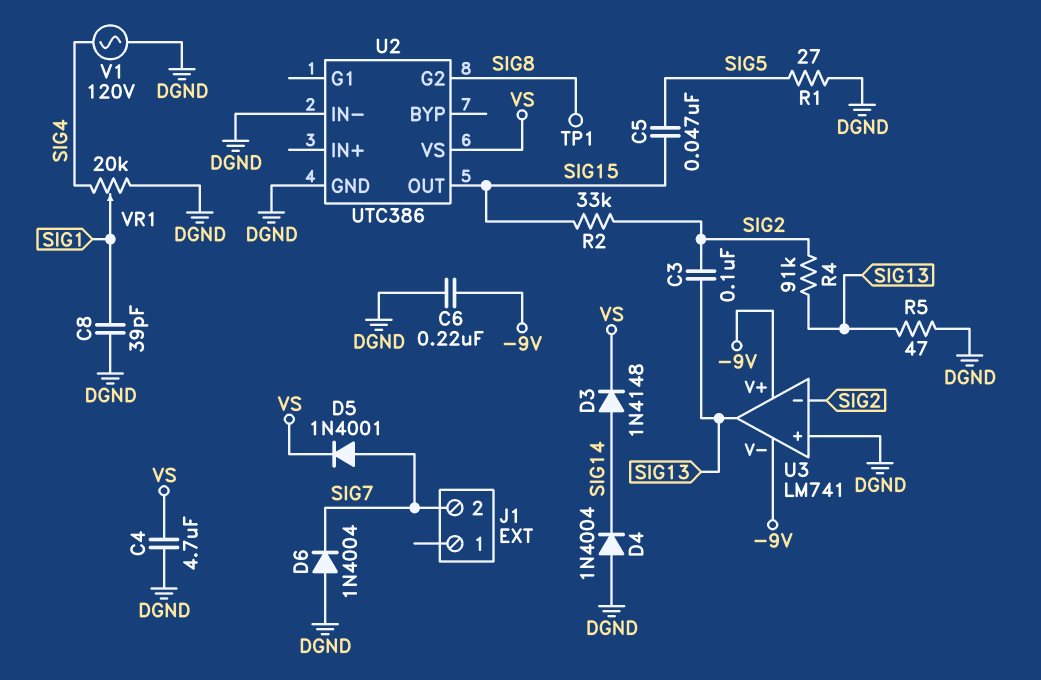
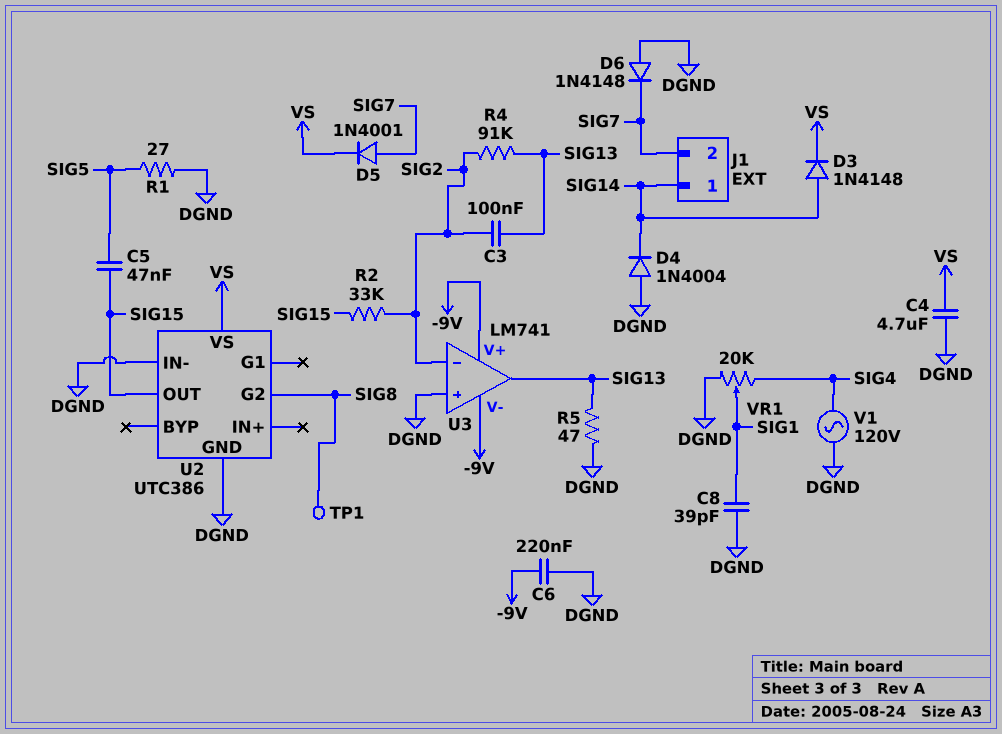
D6: diode 1N4004 (A DGND, K SIG7) -> diode 1N4148 (A DGND, K SIG7)
J1 pin 1: none -> SIG14

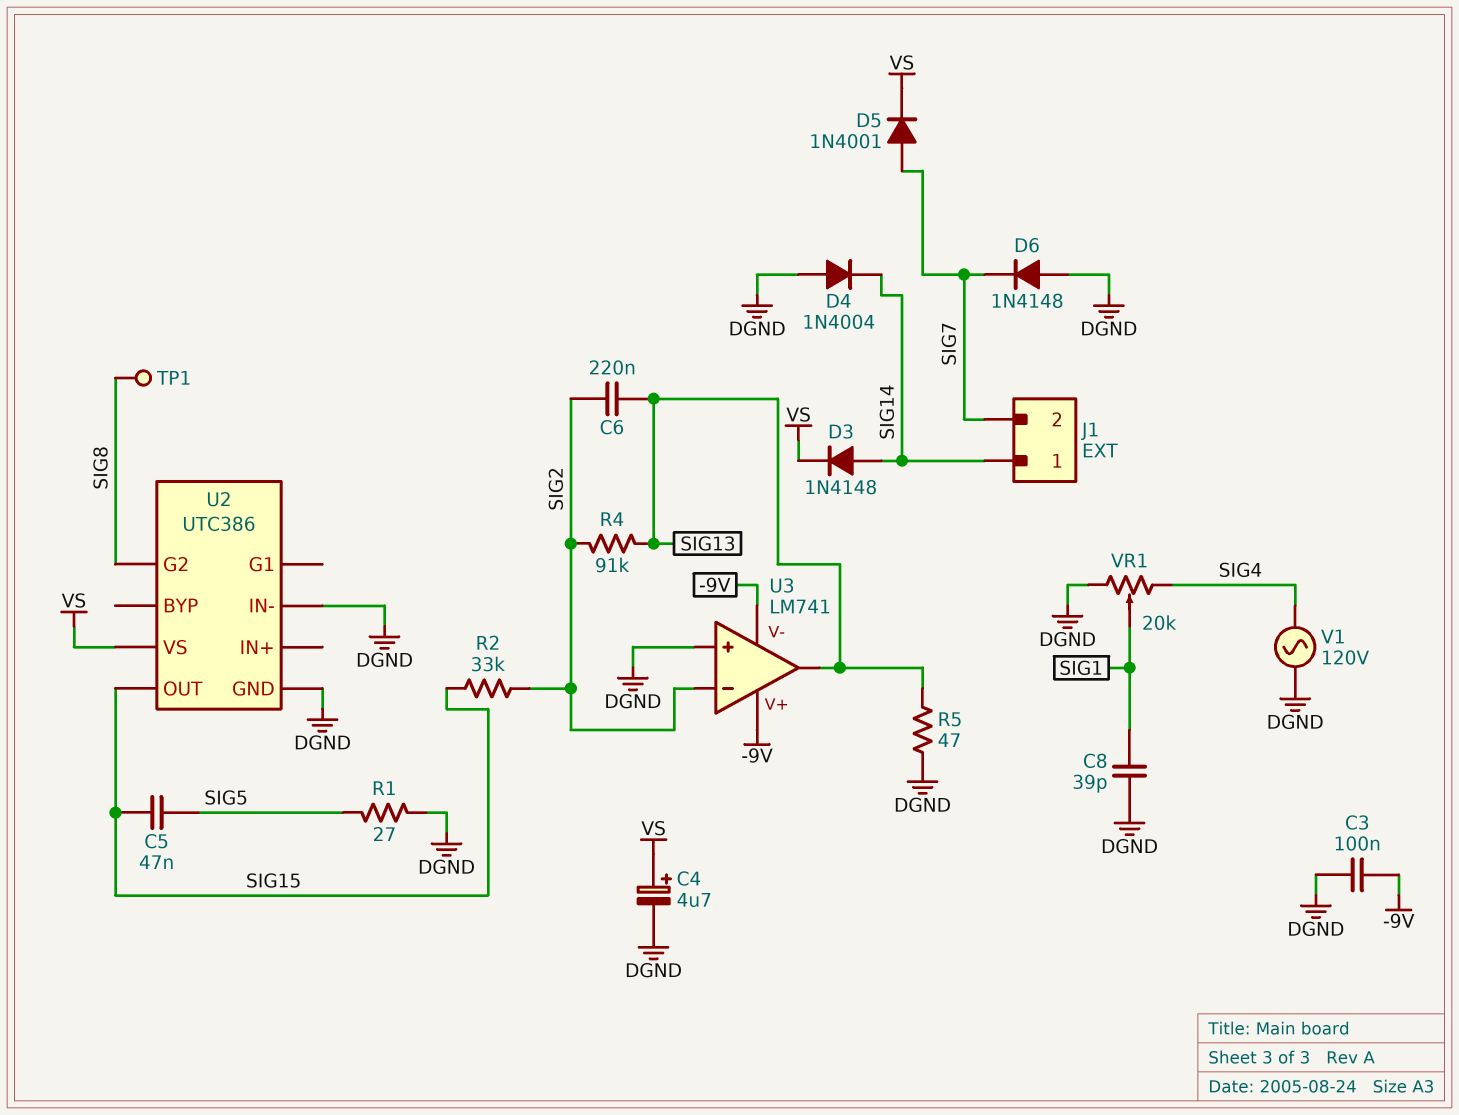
C3: 100nF (SIG2, SIG13) -> 100nF (-9V, DGND)
C4: 4.7uF (DGND, VS) -> 4.7uF (plus VS, minus DGND)
C6: 220nF (-9V, DGND) -> 220nF (SIG2, SIG13)

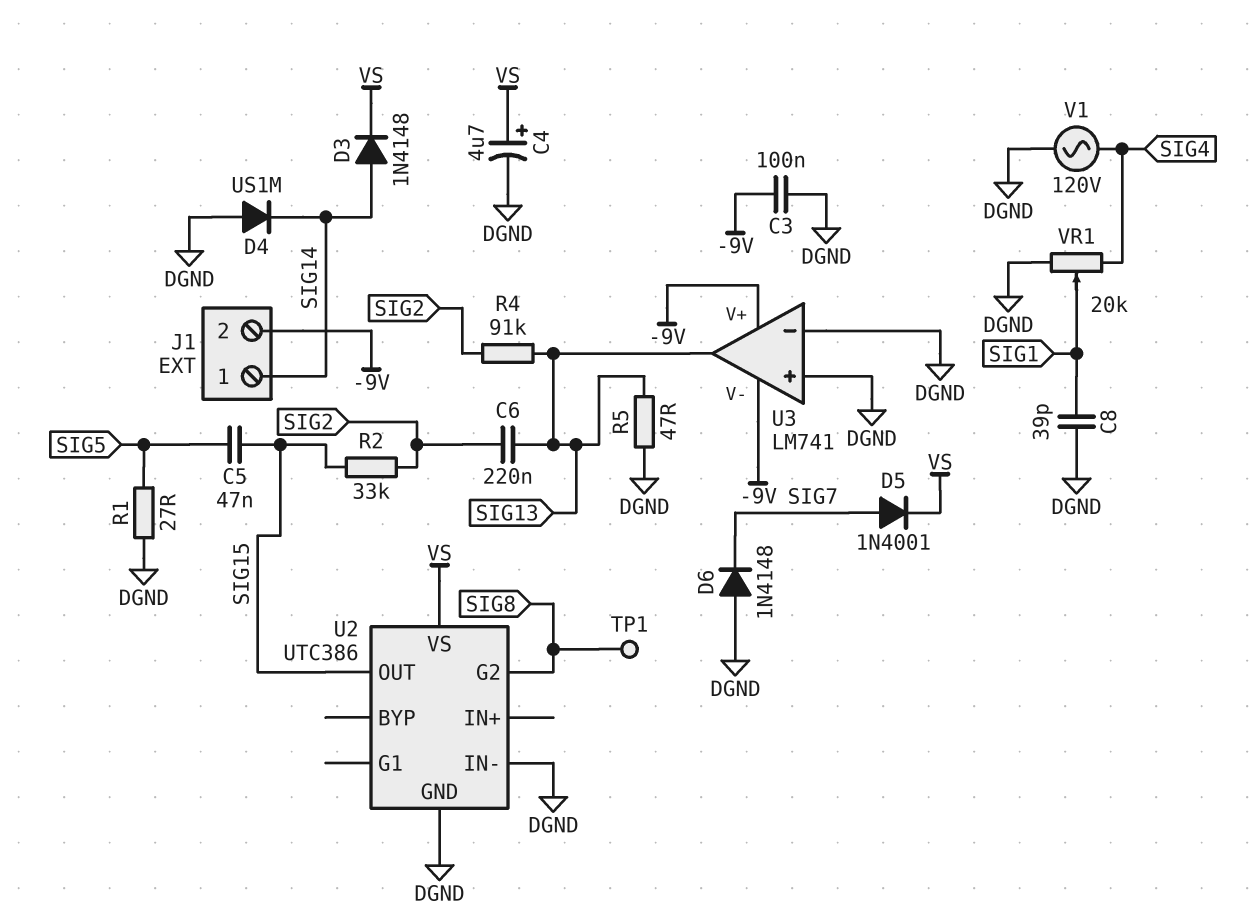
D4: diode 1N4004 (A DGND, K SIG14) -> diode US1M (A DGND, K SIG14)
J1 pin 2: SIG7 -> -9V
U3 pin in-: SIG2 -> DGND

